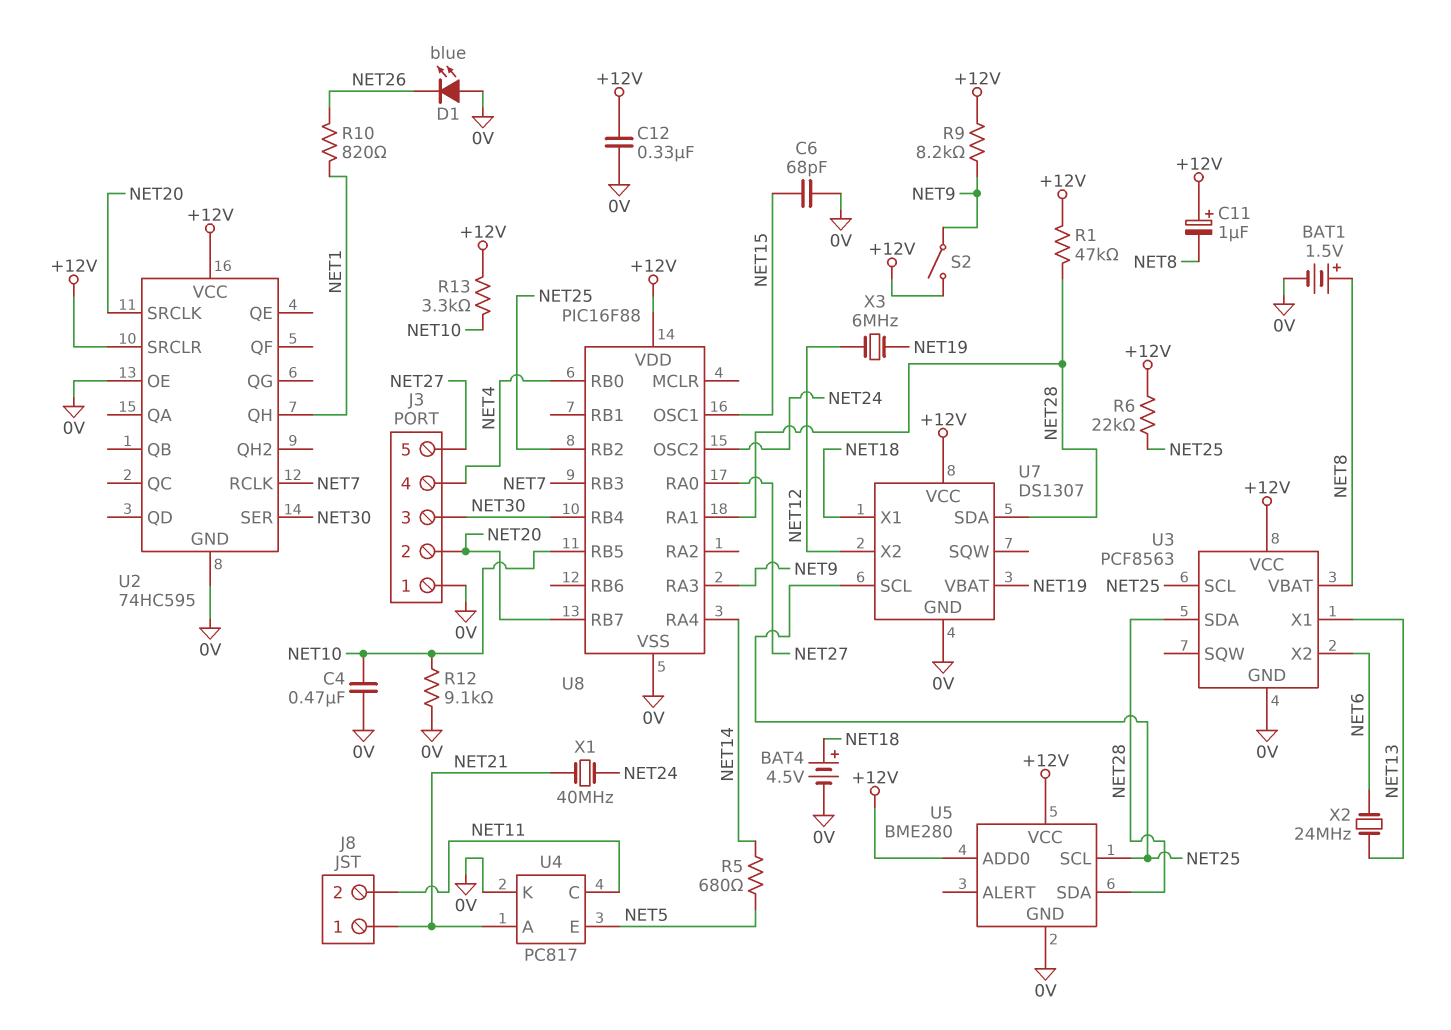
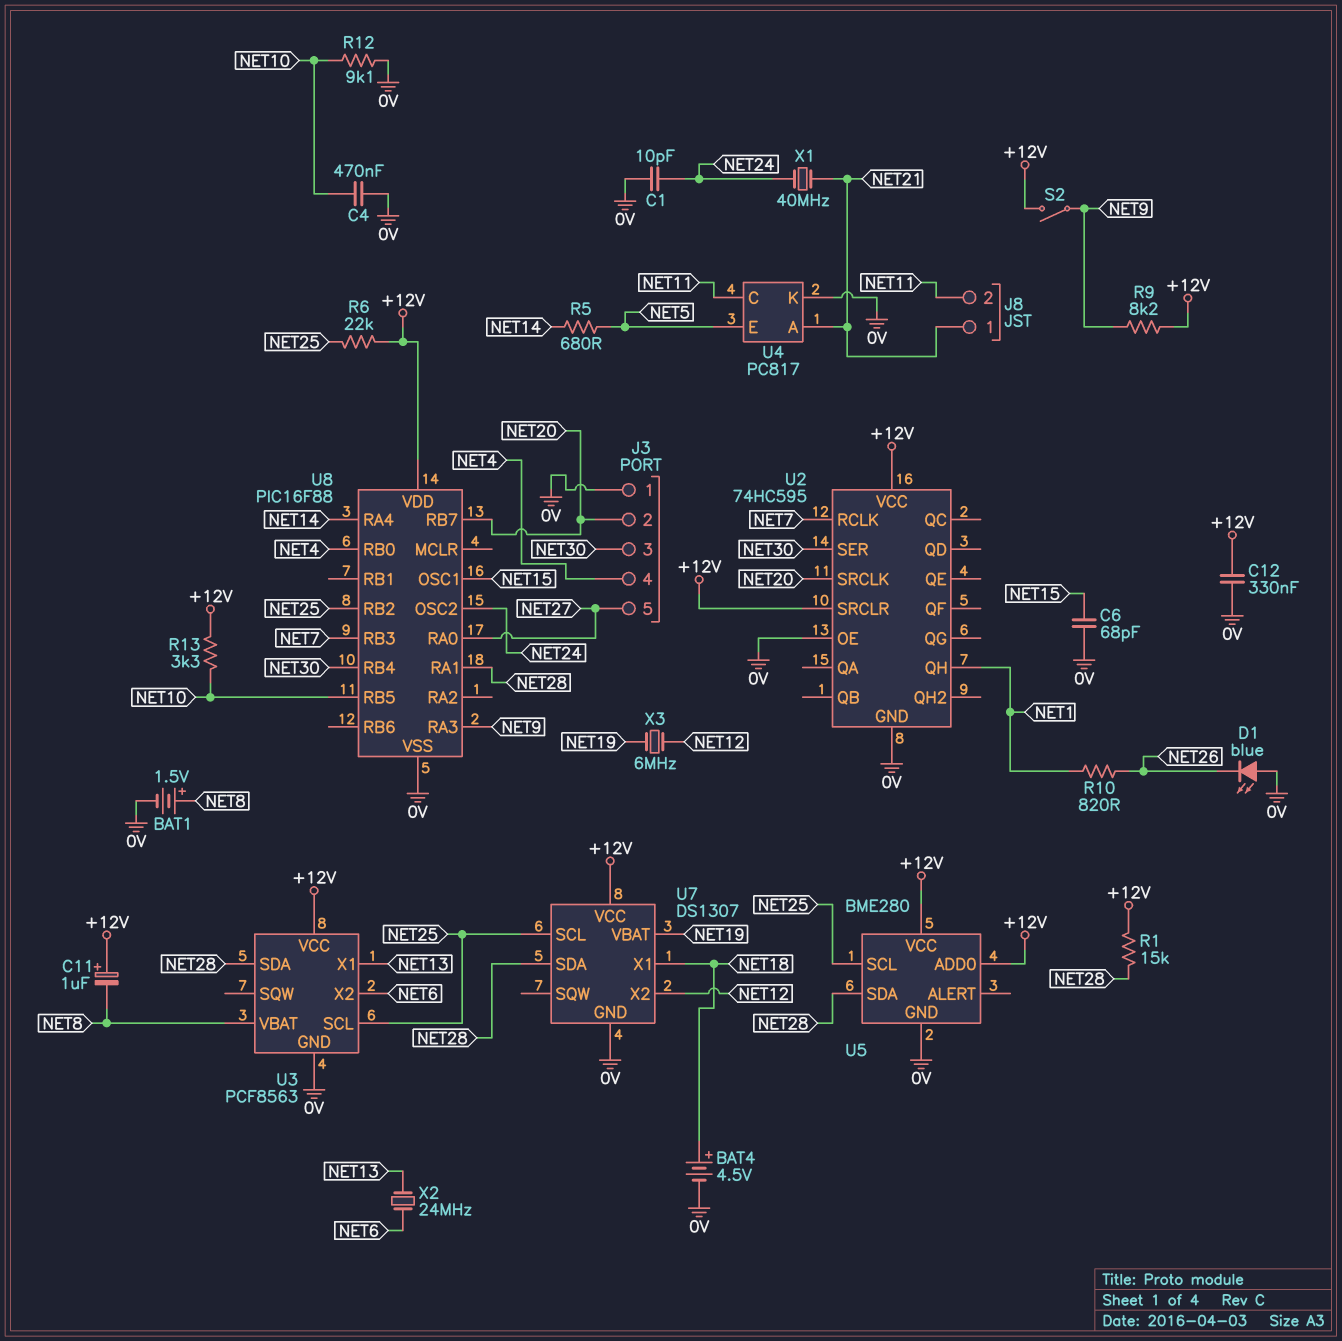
C1: none -> 10pF (0V, NET24)
R1: 47k (+12V, NET28) -> 15k (+12V, NET28)

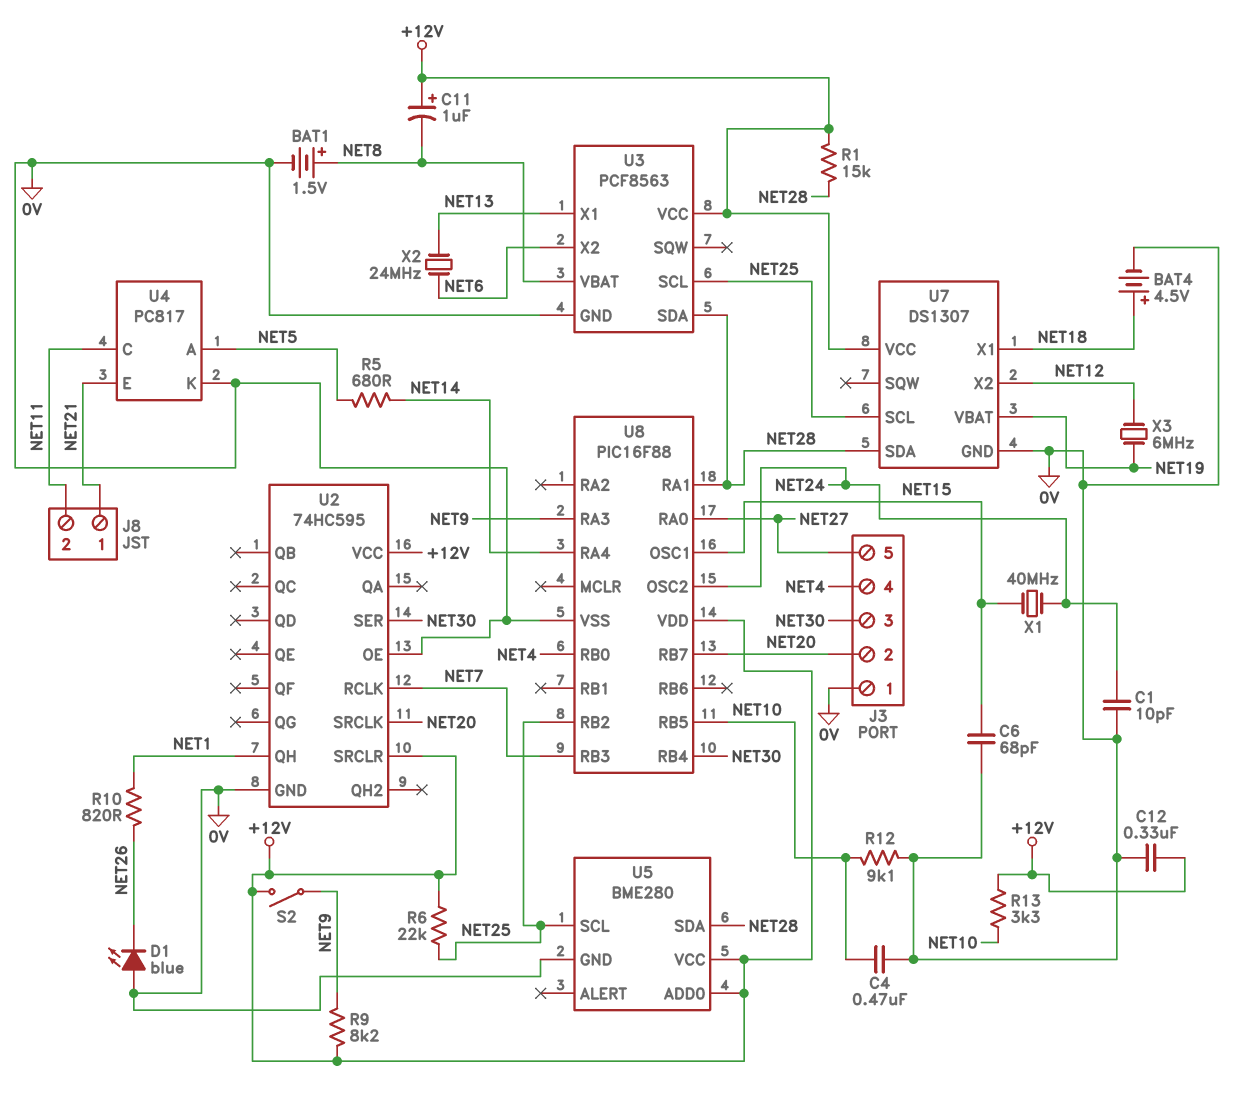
U4 pin A: NET21 -> NET5
U4 pin E: NET5 -> NET21
X1: 40MHz (NET21, NET24) -> 40MHz (NET15, NET24)

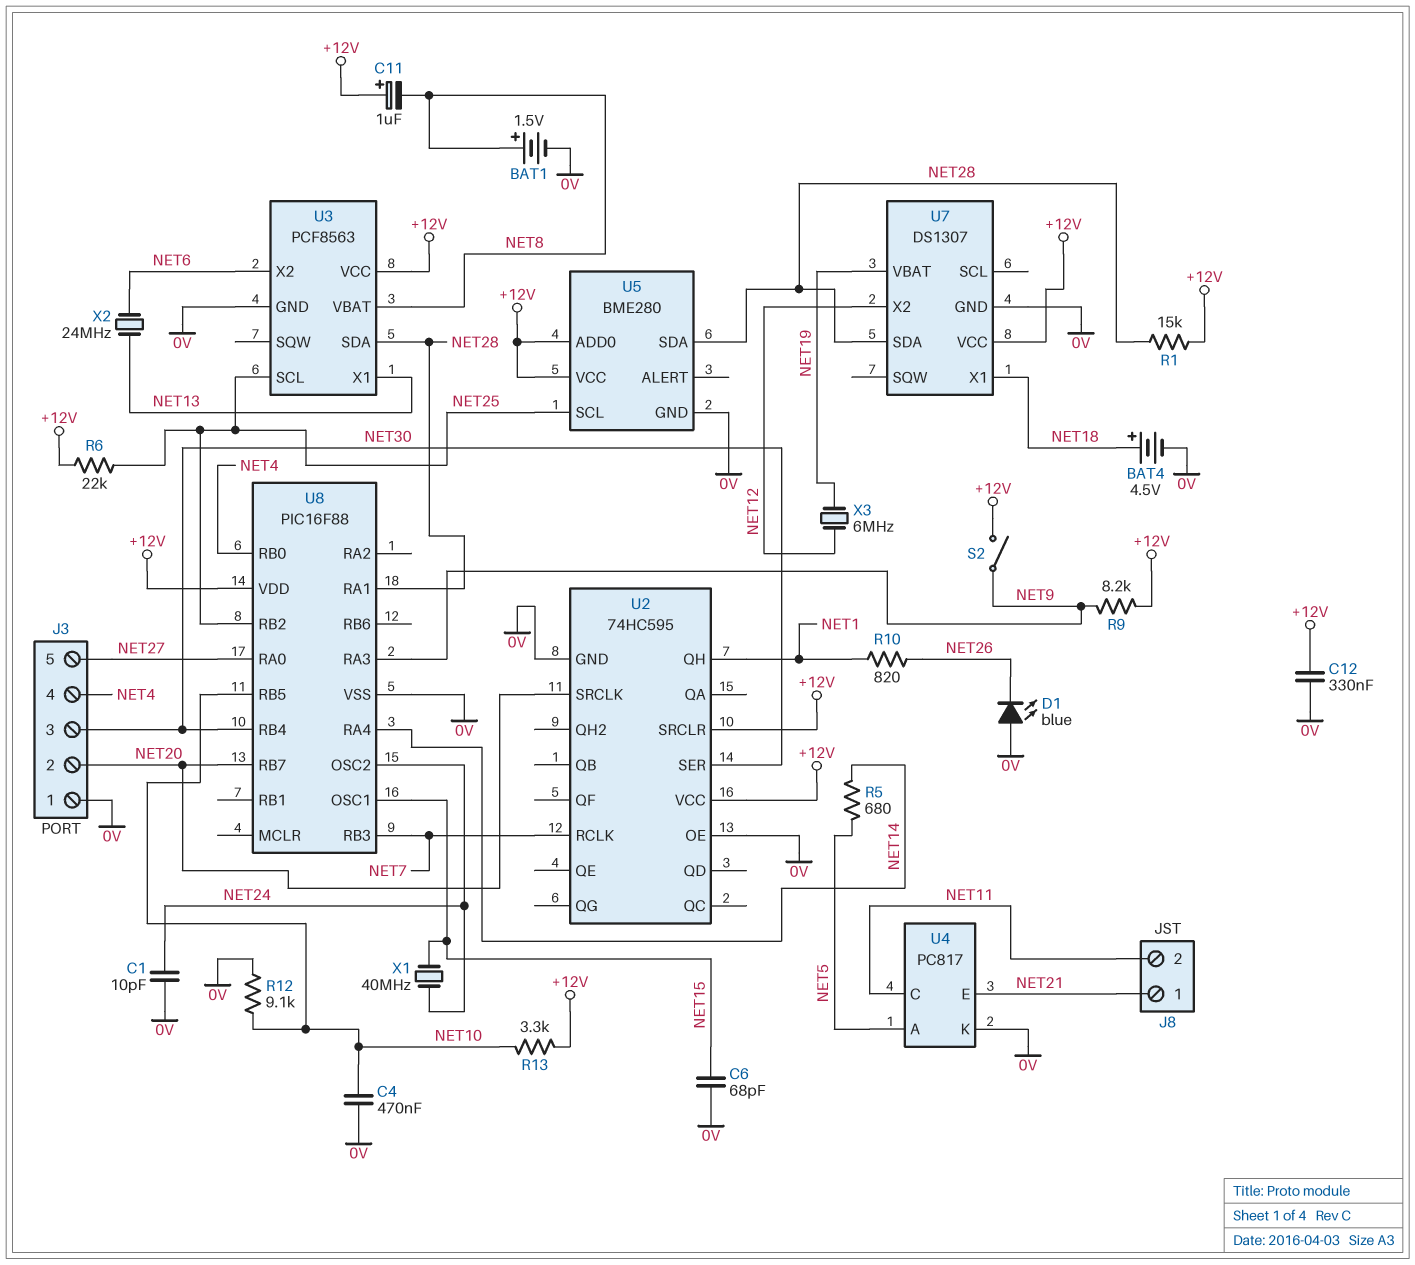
U7 pin SCL: NET25 -> none

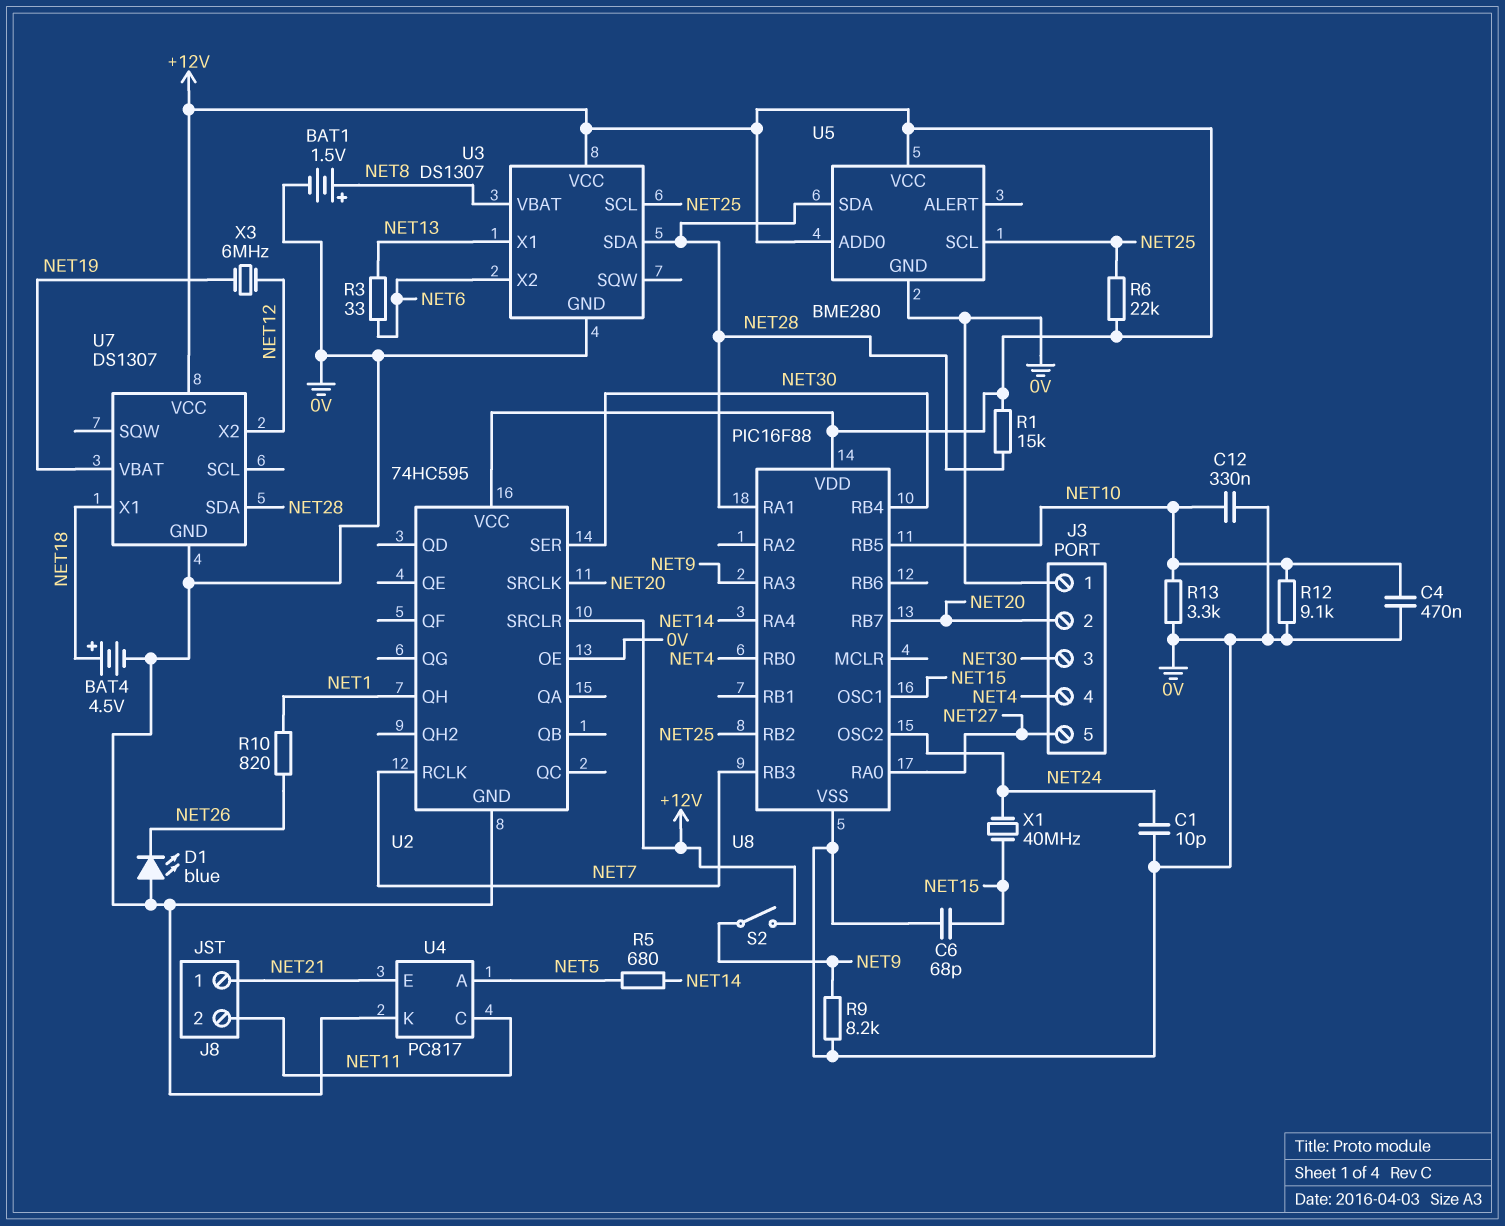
C11: 1uF (plus +12V, minus NET8) -> none
C12: 330nF (+12V, 0V) -> 330nF (0V, NET10)
R3: none -> 33 (NET6, NET13)
R9: 8.2k (+12V, NET9) -> 8.2k (0V, NET9)
R13: 3.3k (+12V, NET10) -> 3.3k (0V, NET10)
U3: PCF8563 -> DS1307
X2: 24MHz (NET6, NET13) -> none

